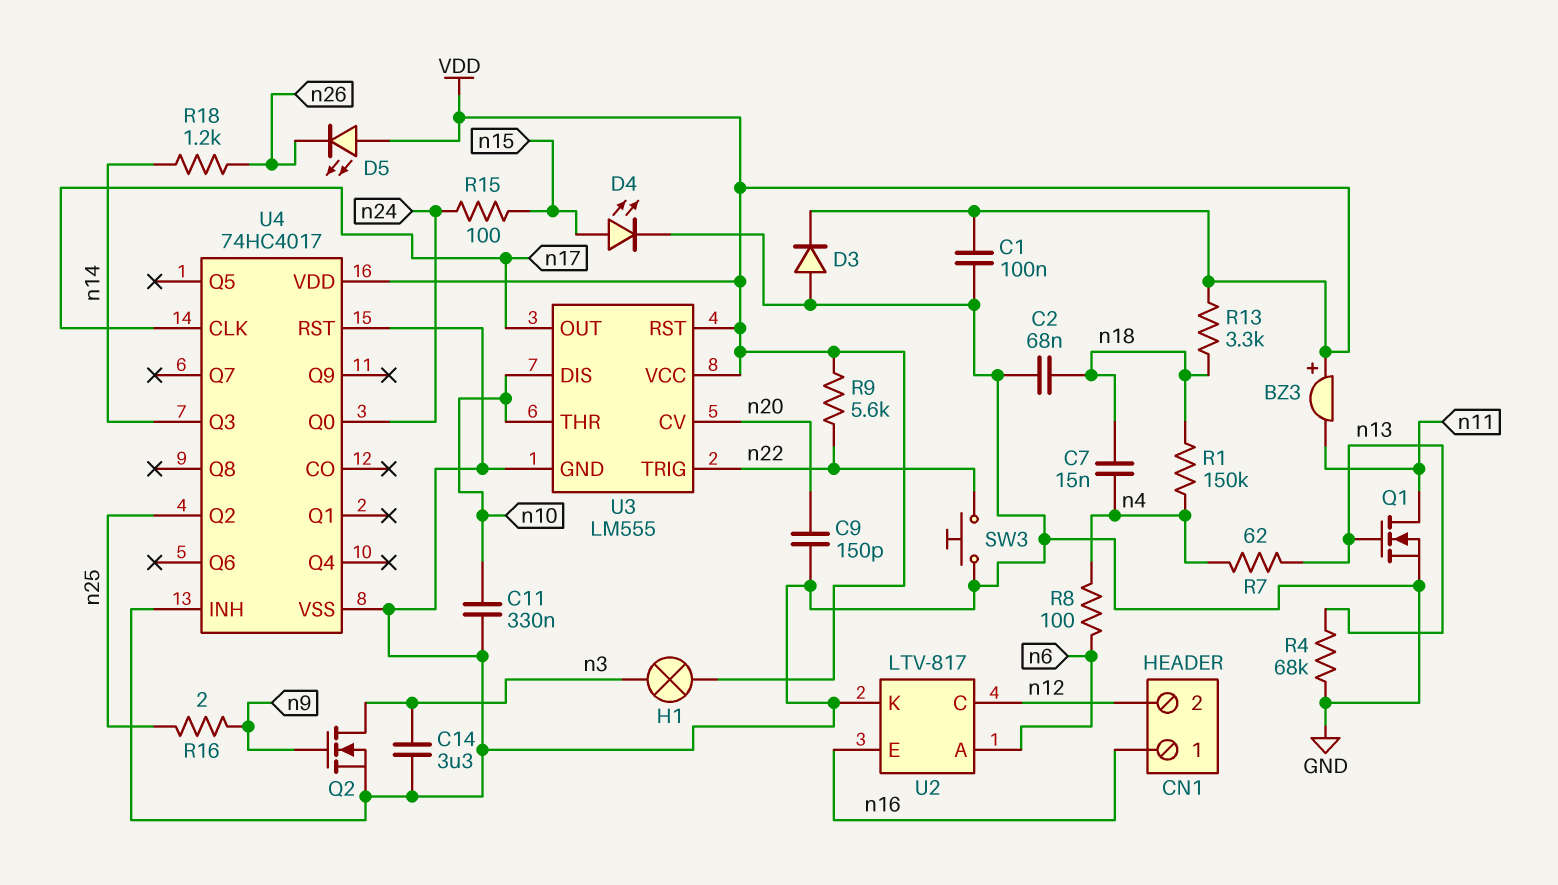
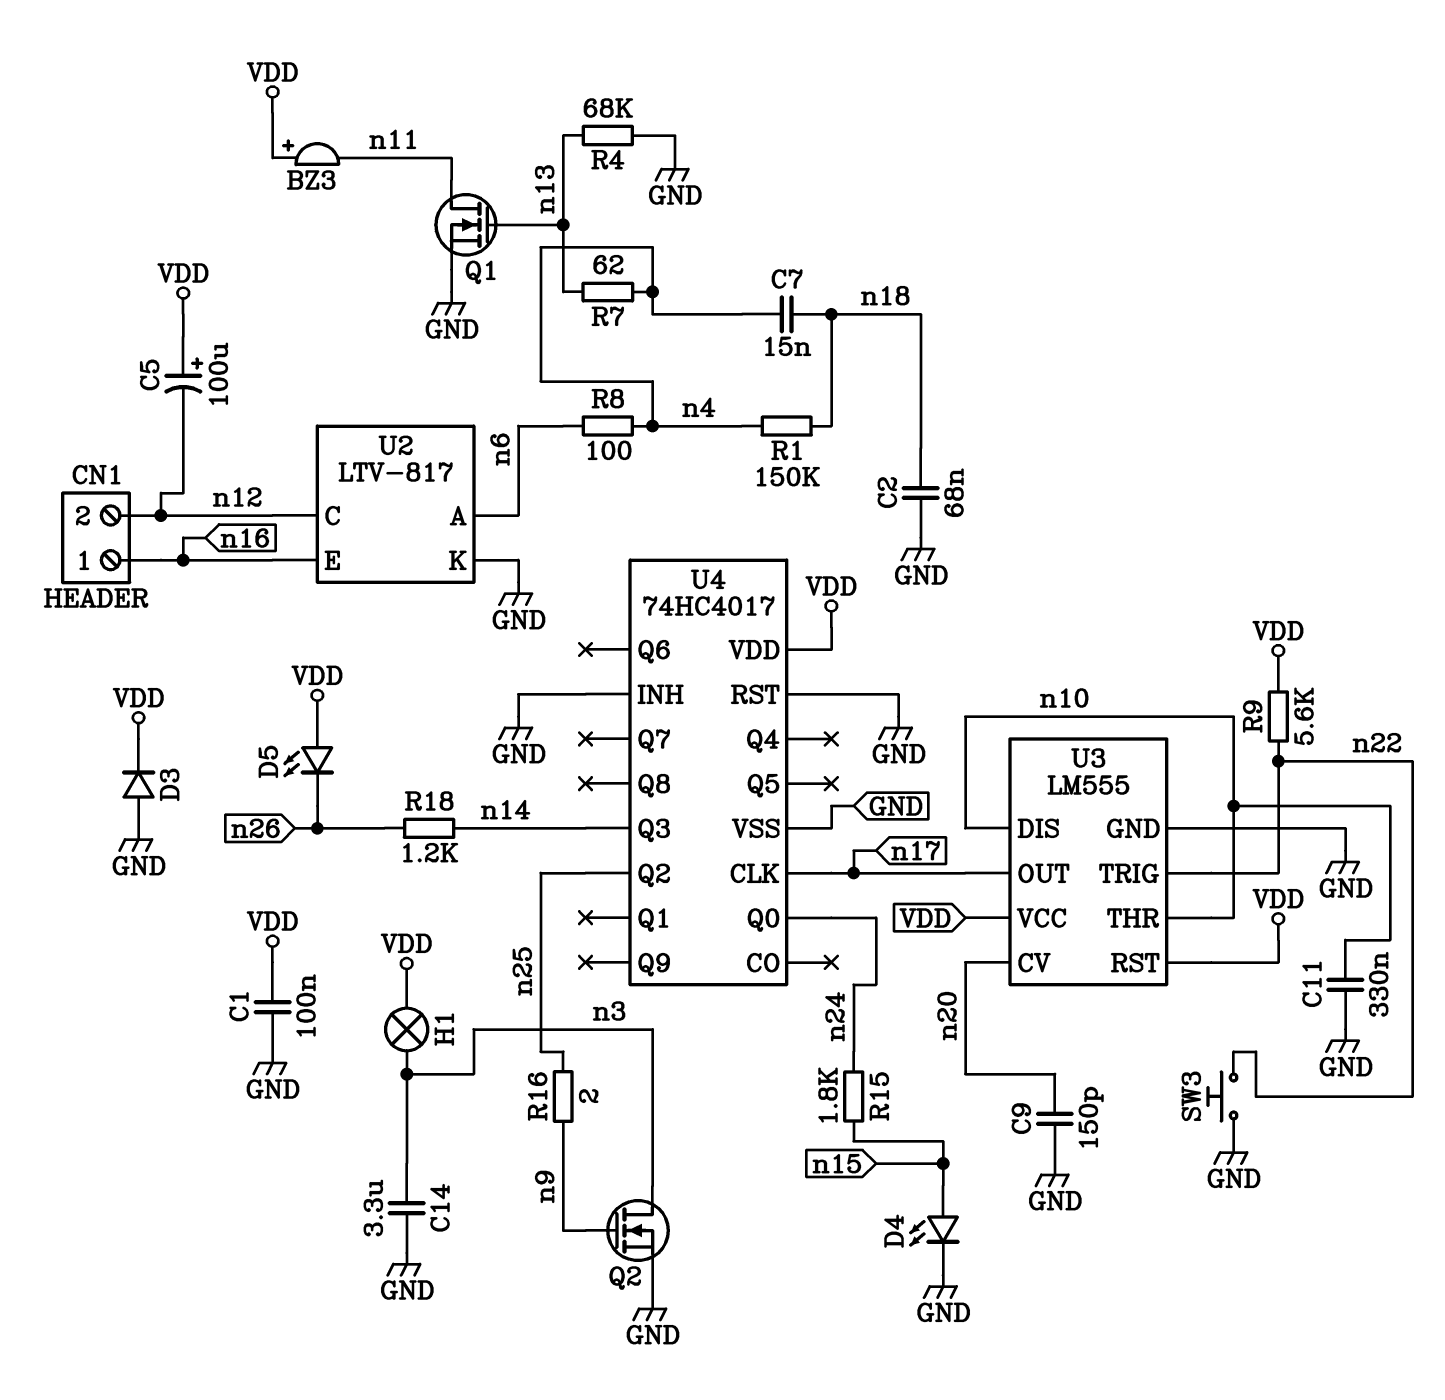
C5: none -> 100uF (plus VDD, minus n12)
R13: 3.3k (VDD, n18) -> none
R15: 100 (n15, n24) -> 1.8k (n15, n24)

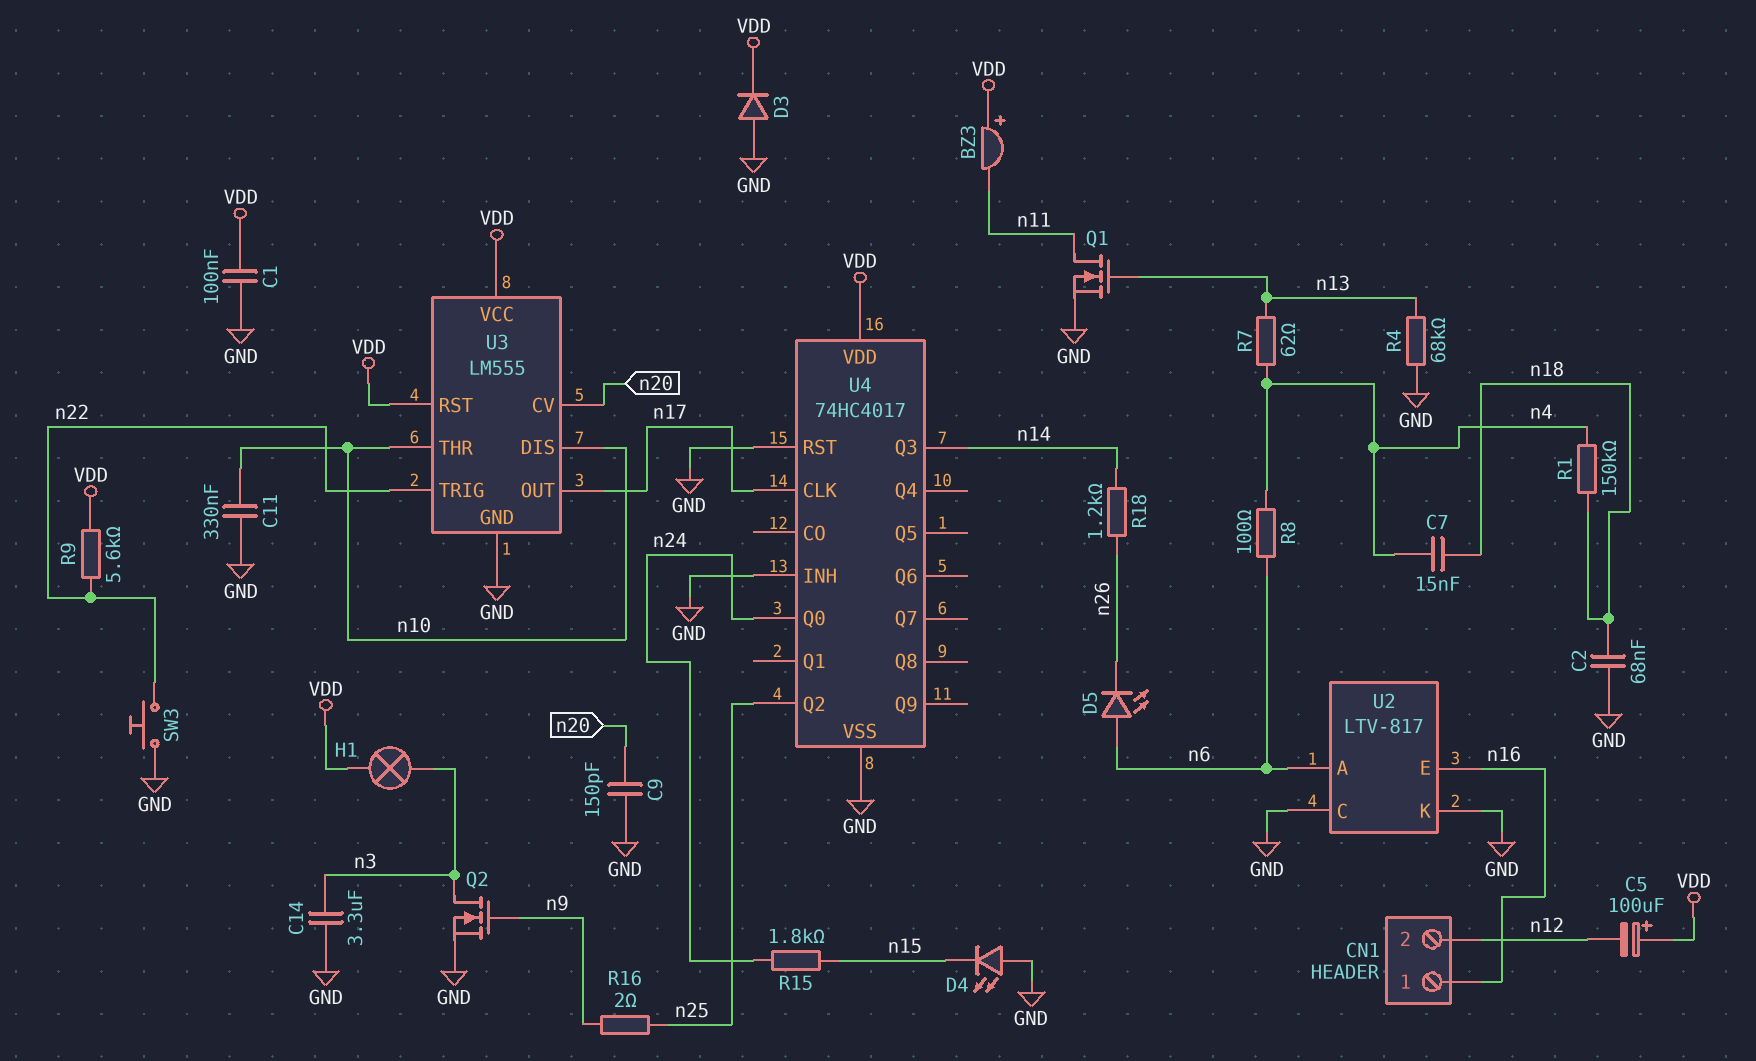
D4: LED (A n15, K GND) -> LED (A GND, K n15)
D5: LED (A VDD, K n26) -> LED (A n6, K n26)
U2 pin C: n12 -> GND

